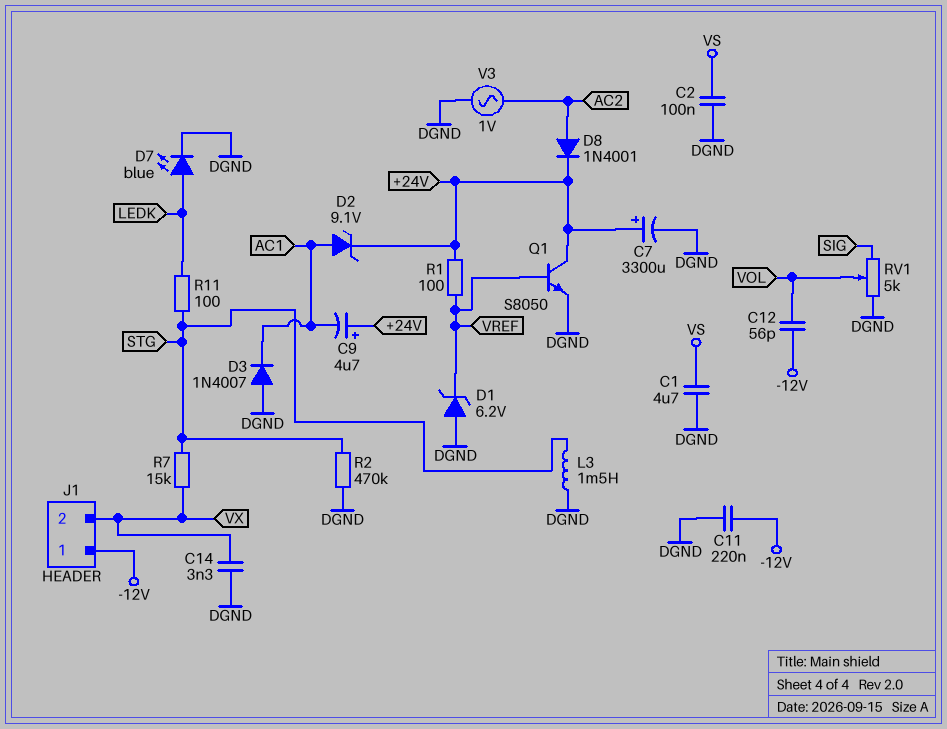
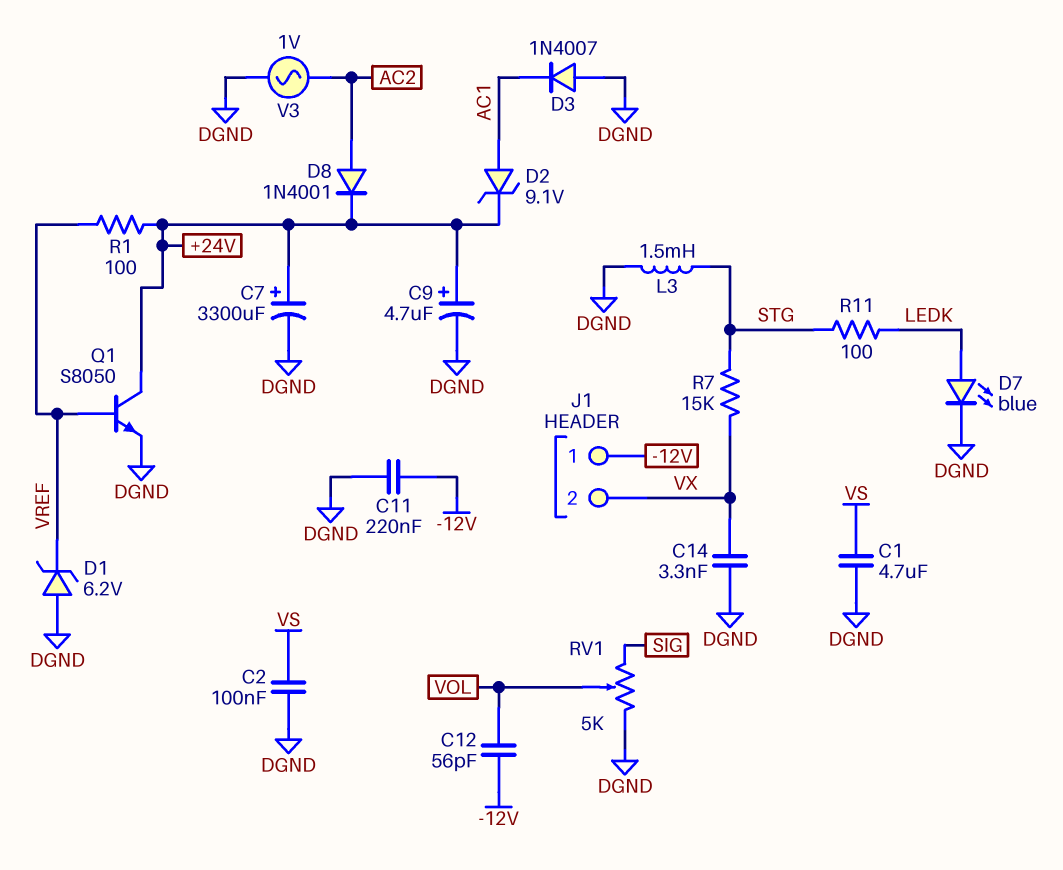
C9: 4.7uF (plus +24V, minus AC1) -> 4.7uF (plus +24V, minus DGND)
R2: 470k (DGND, STG) -> none

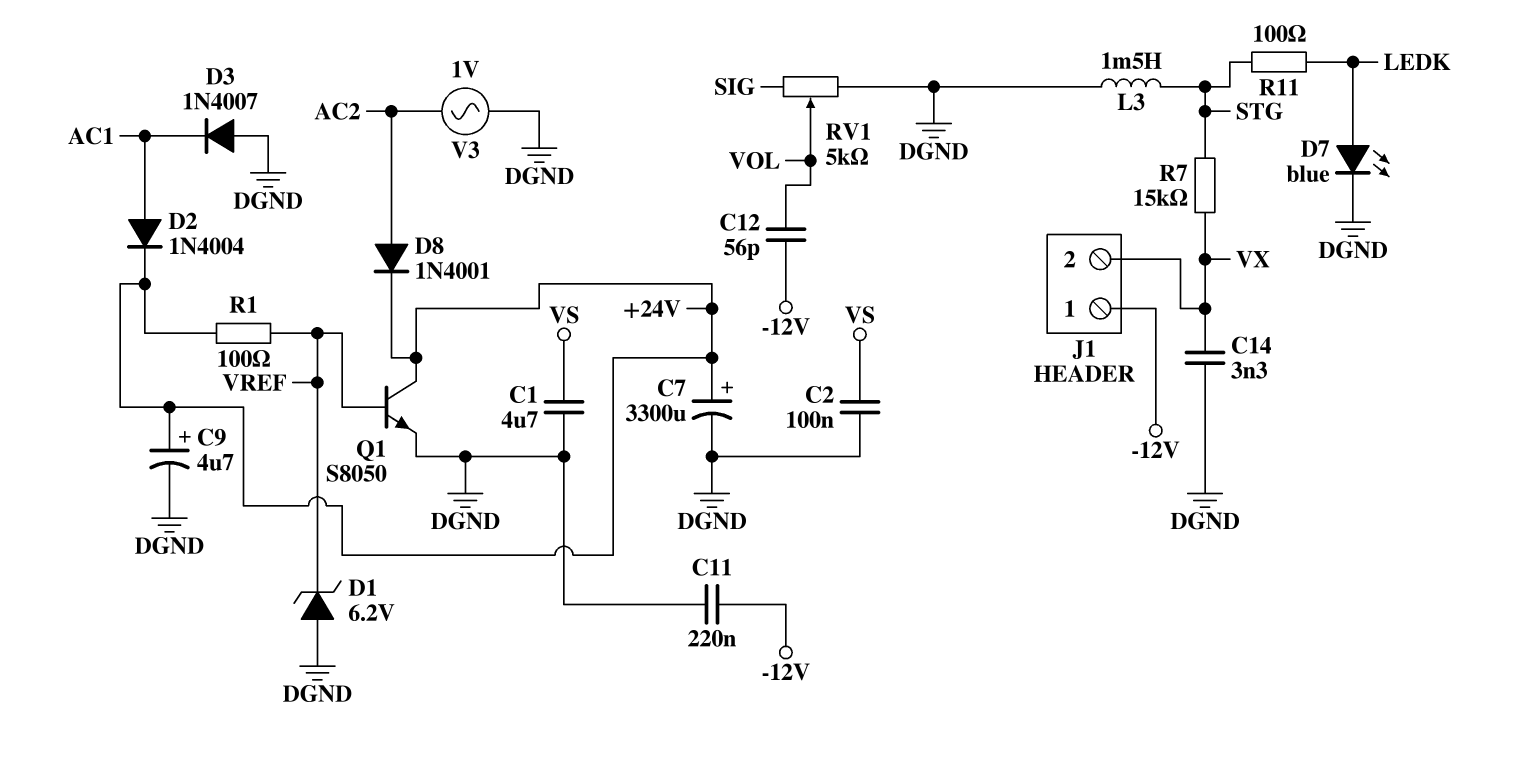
D2: zener 9.1V (A AC1, K +24V) -> diode 1N4004 (A AC1, K +24V)

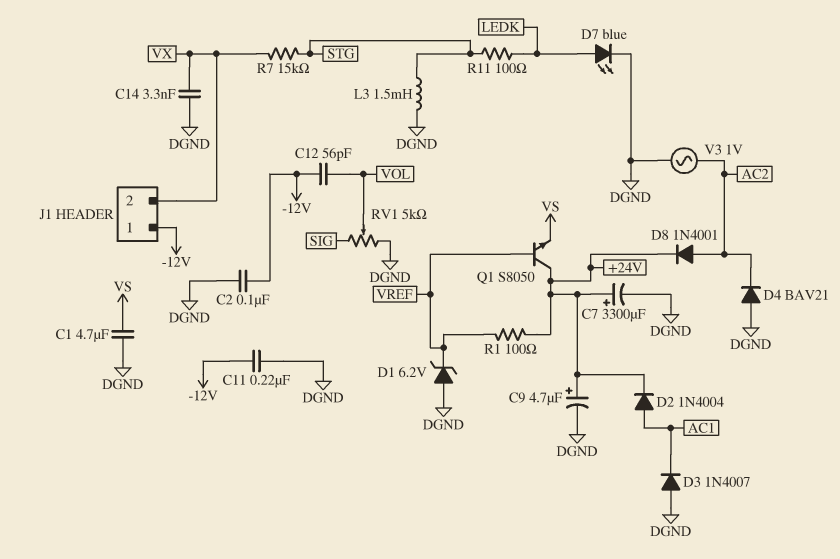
C2: 100nF (DGND, VS) -> 100nF (-12V, DGND)
D4: none -> diode BAV21 (A DGND, K AC2)
Q1: NPN S8050 (B VREF, C +24V, E DGND) -> NPN S8050 (B VREF, C +24V, E VS)

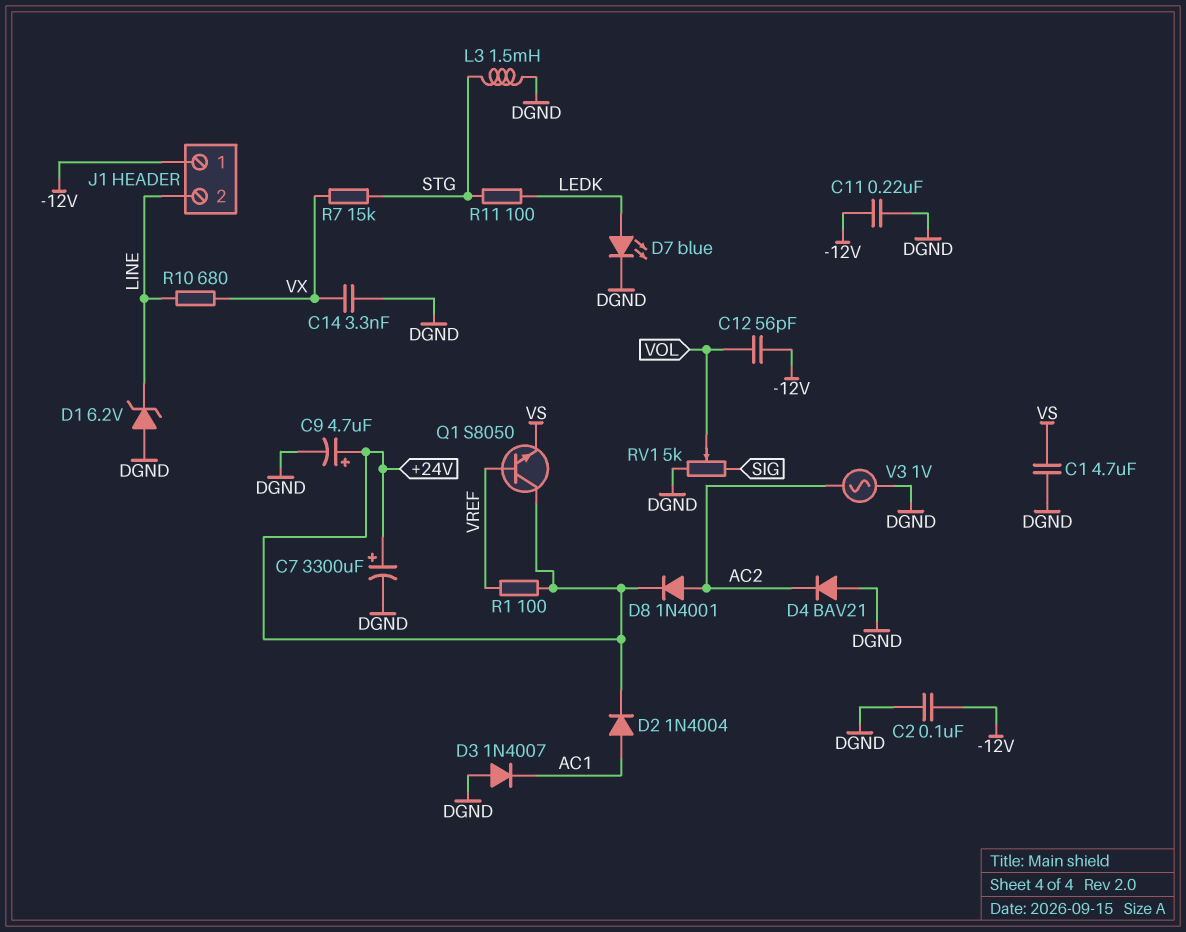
D1: zener 6.2V (A DGND, K VREF) -> zener 6.2V (A DGND, K LINE)
J1 pin 2: VX -> LINE
R10: none -> 680 (LINE, VX)

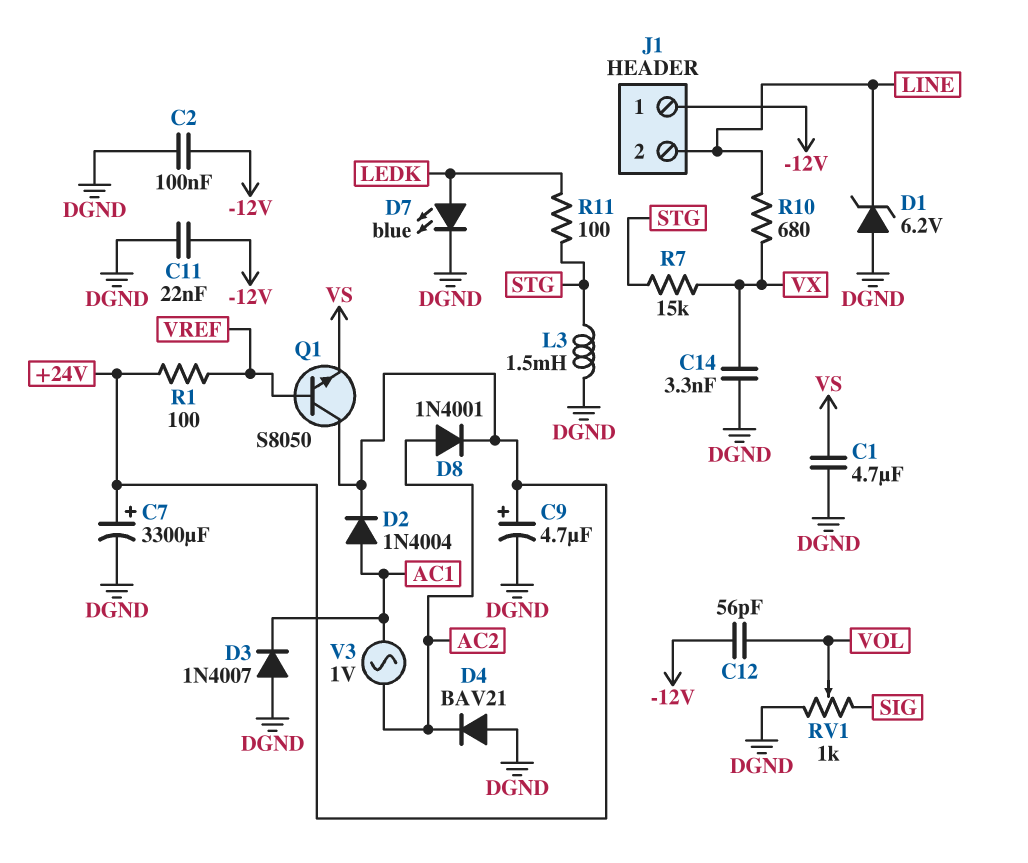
C11: 220nF (-12V, DGND) -> 22nF (-12V, DGND)
RV1: 5k (DGND, SIG, wiper VOL) -> 1k (DGND, SIG, wiper VOL)
V3: AC 1V (AC2, DGND) -> AC 1V (AC1, AC2)

